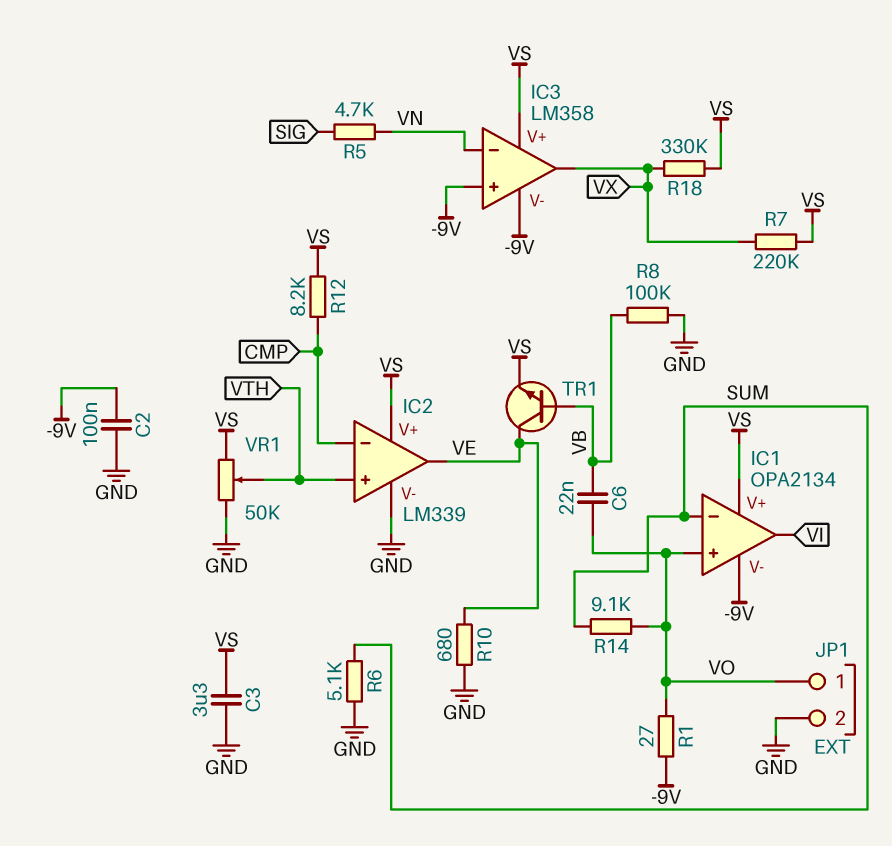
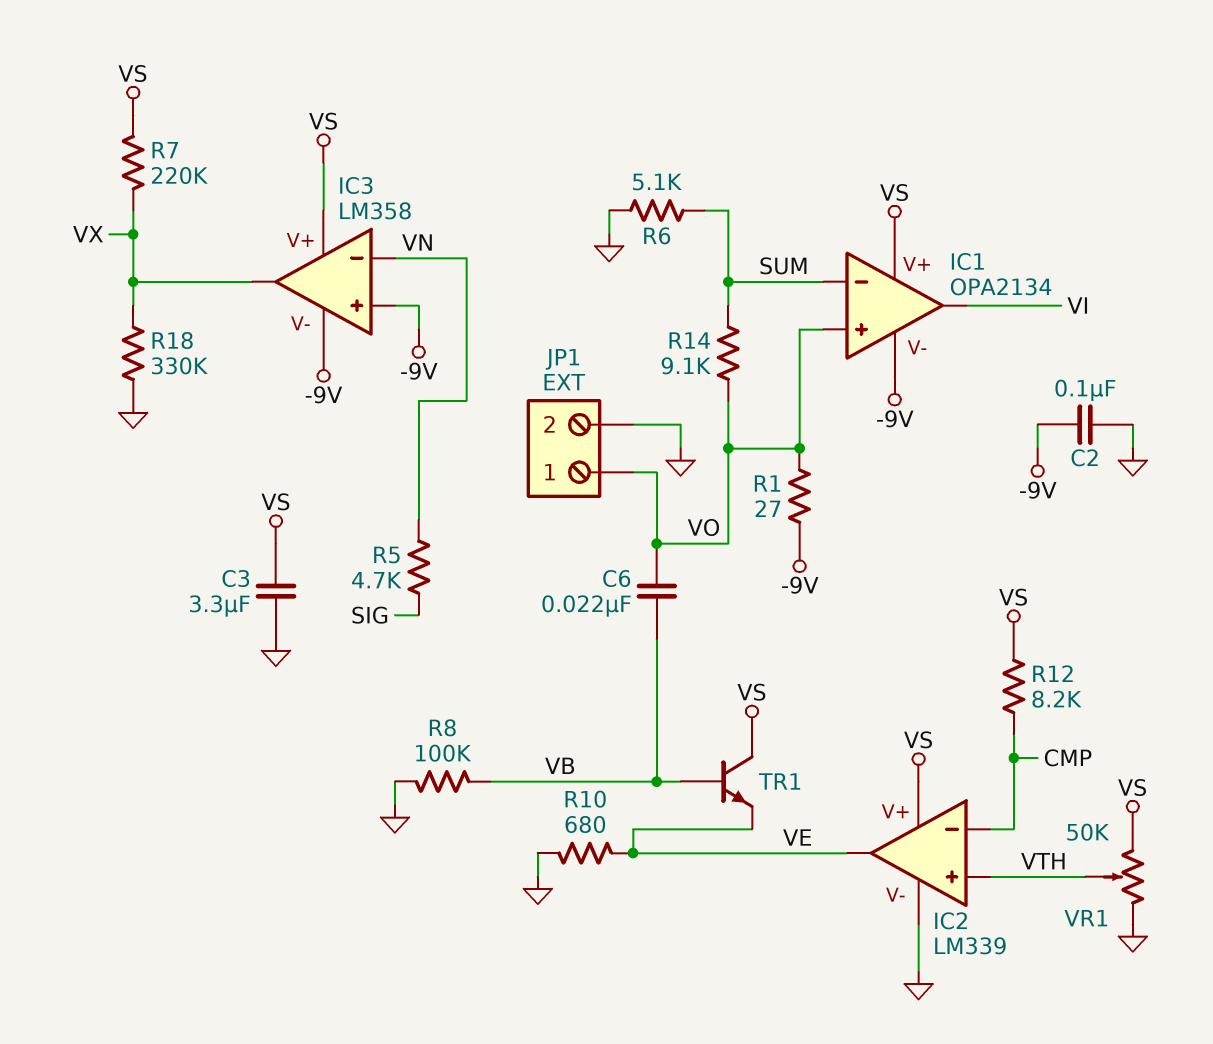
R18: 330k (VS, VX) -> 330k (GND, VX)
TR1: NPN (B VB, C VE, E VS) -> NPN (B VB, C VS, E VE)

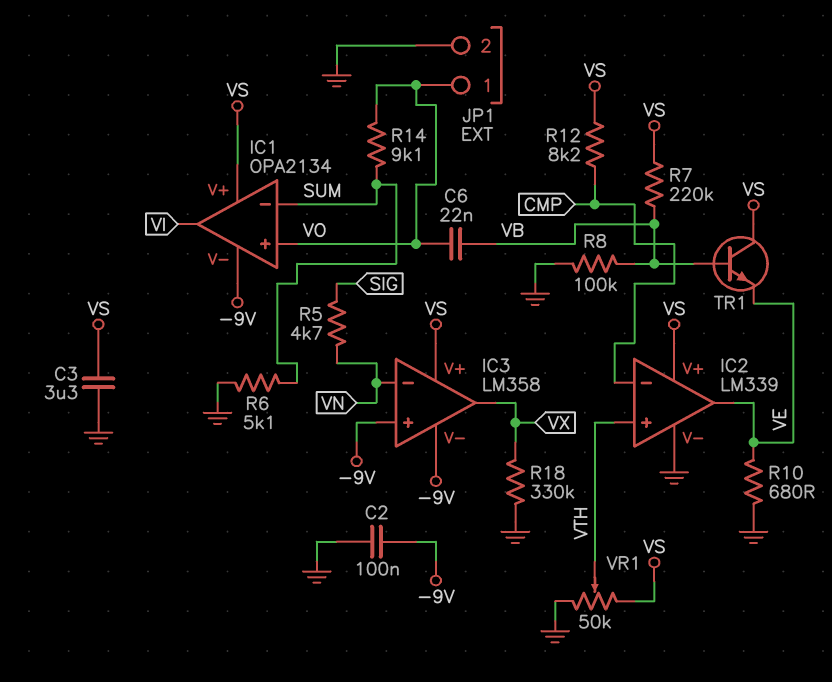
R1: 27 (-9V, VO) -> none
R7: 220k (VS, VX) -> 220k (VB, VS)

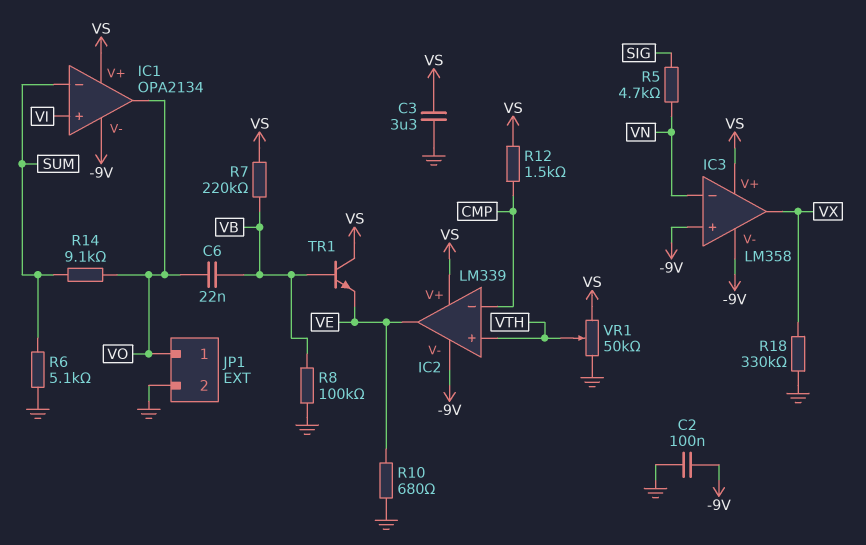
IC1 pin in+: VO -> VI
IC1 pin out: VI -> VO
IC2 pin V-: GND -> -9V
R12: 8.2k (CMP, VS) -> 1.5k (CMP, VS)

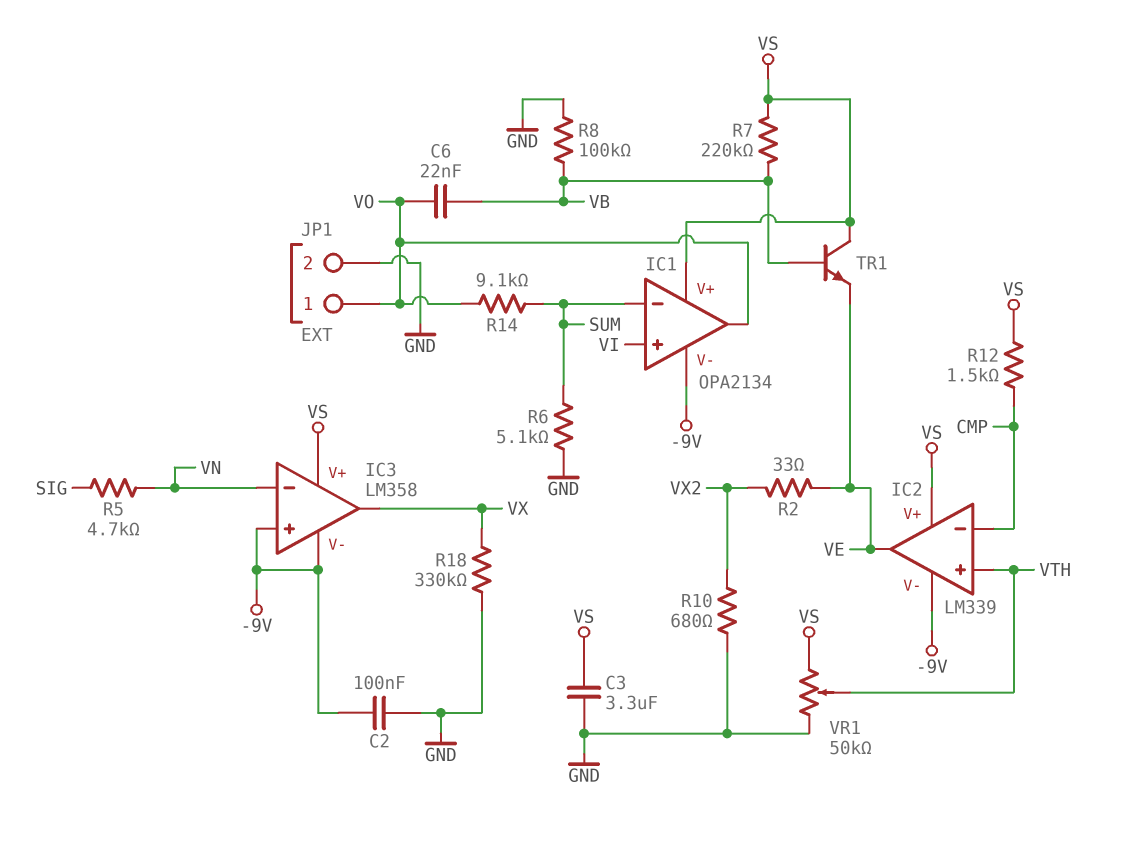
R2: none -> 33 (VE, VX2)
R10: 680 (GND, VE) -> 680 (GND, VX2)

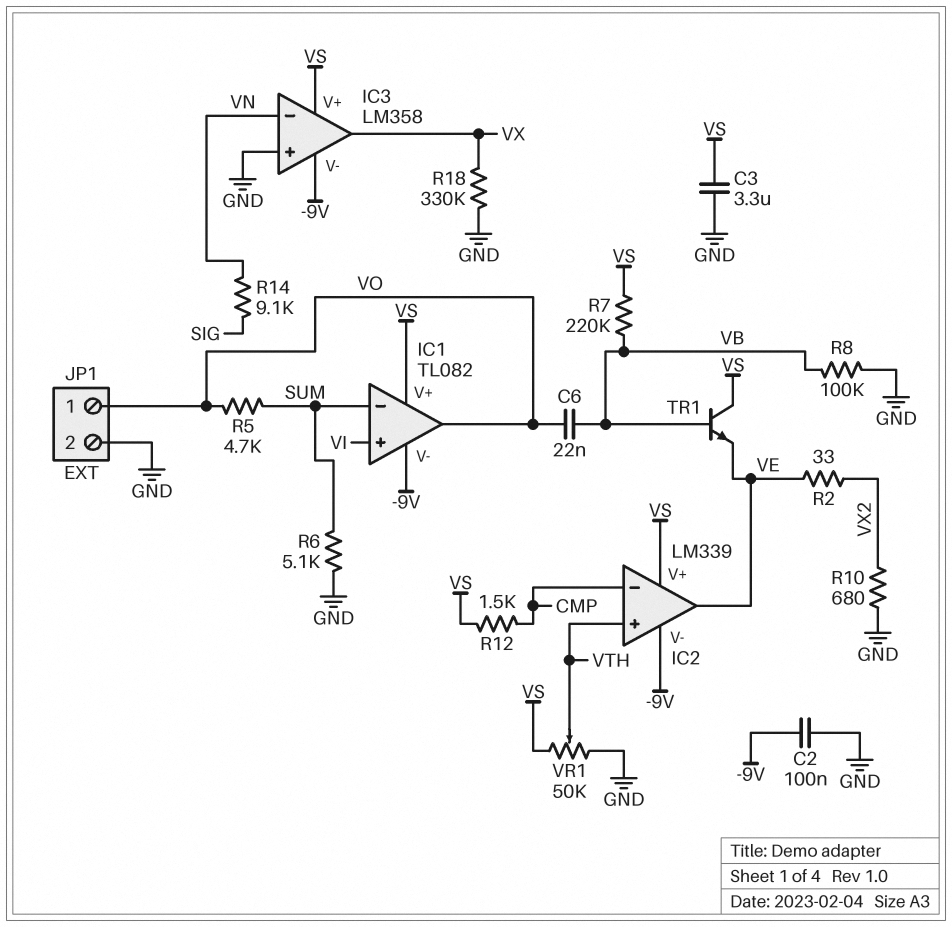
IC1: OPA2134 -> TL082
IC3 pin in+: -9V -> GND
R5: 4.7k (SIG, VN) -> 4.7k (SUM, VO)
R14: 9.1k (SUM, VO) -> 9.1k (SIG, VN)

